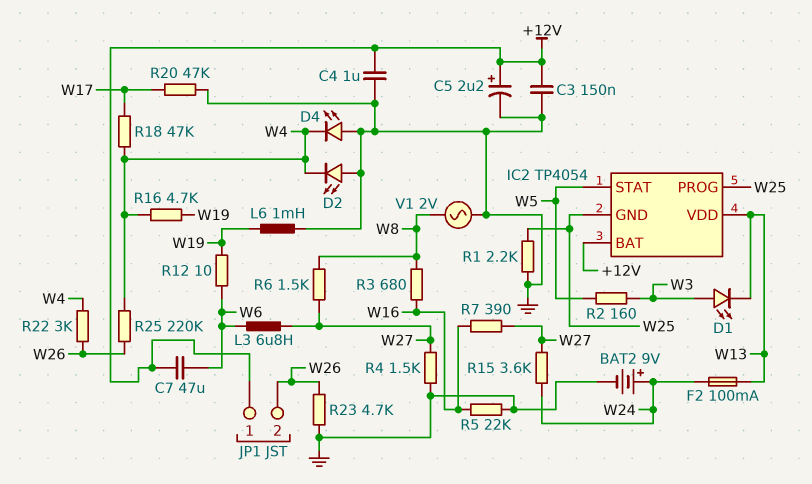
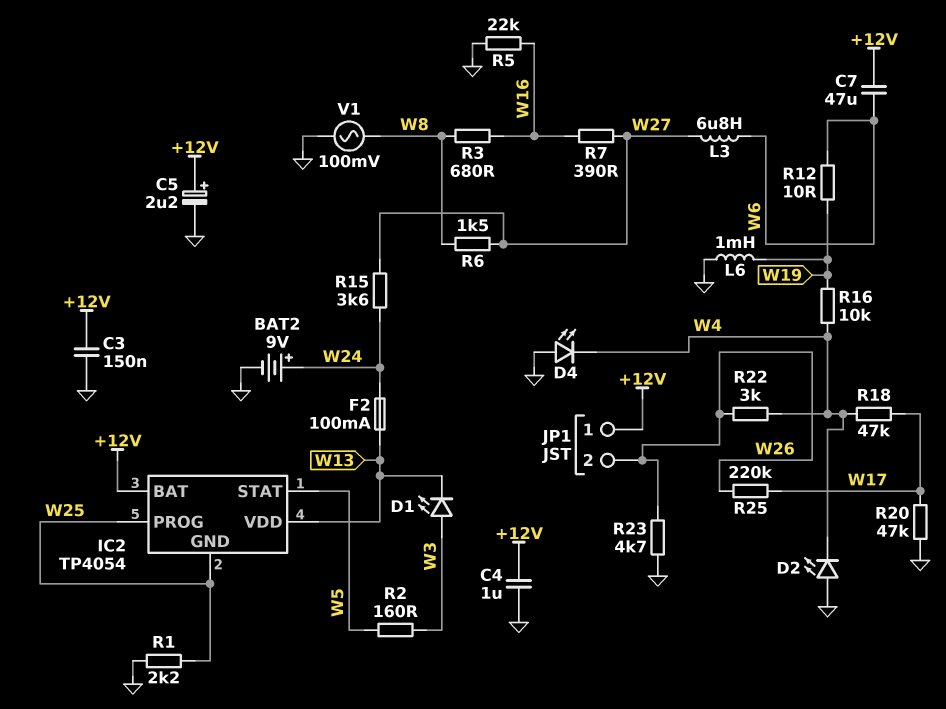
R4: 1.5k (GND, W27) -> none
R16: 4.7k (W4, W19) -> 10k (W4, W19)
R25: 220k (W4, W26) -> 220k (W17, W26)
V1: AC 2V (GND, W8) -> AC 100mV (GND, W8)

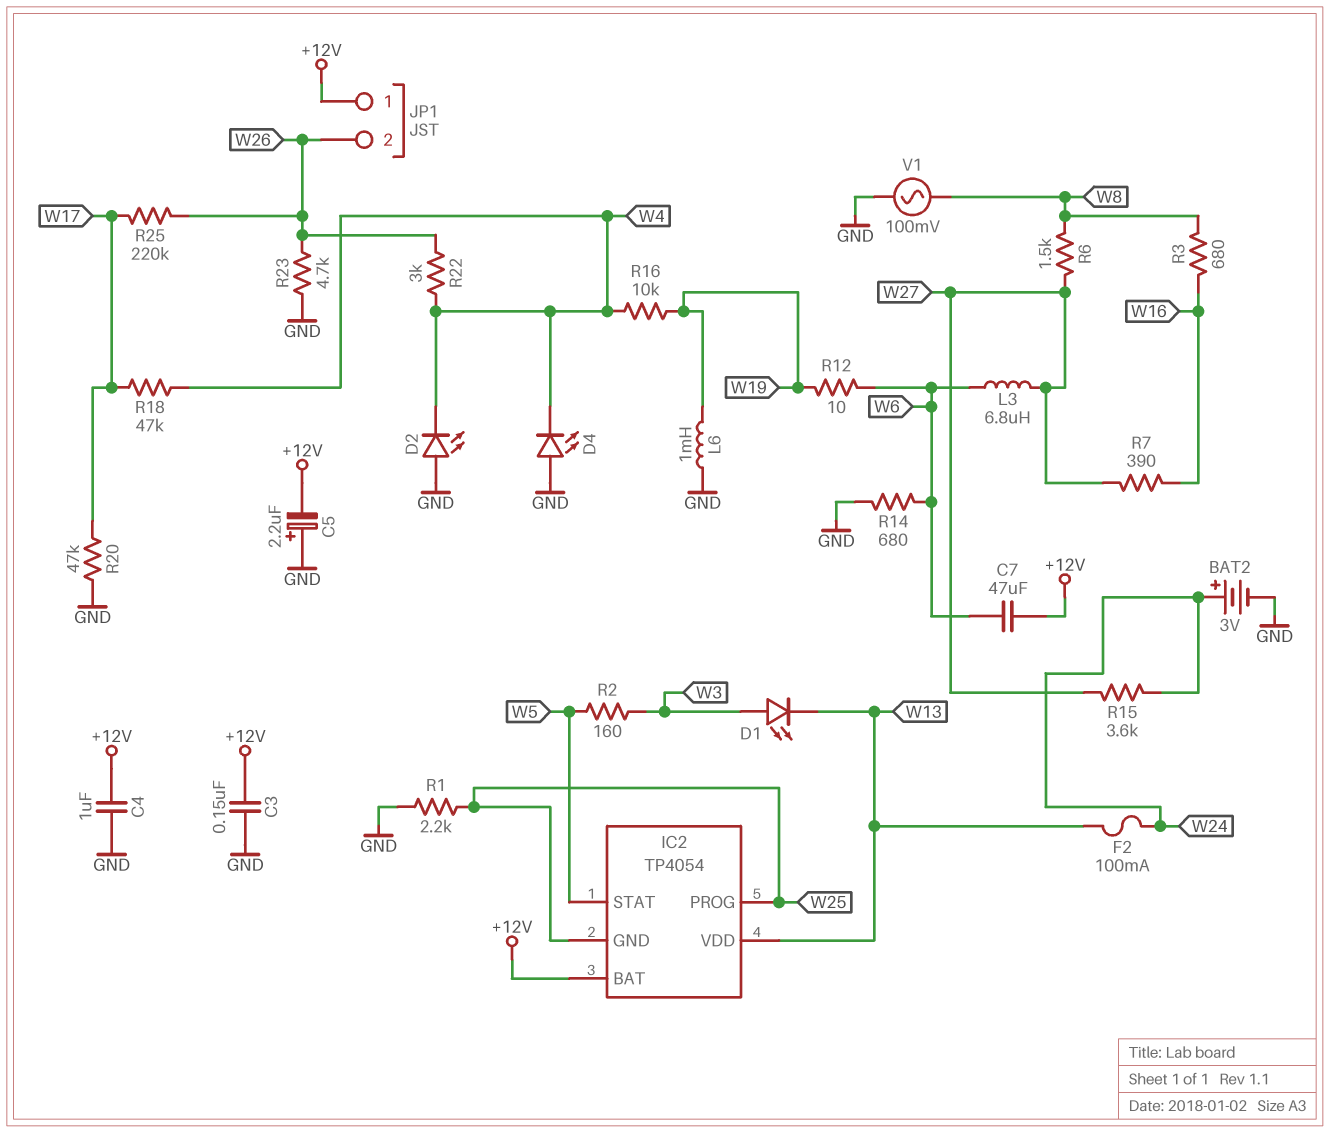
BAT2: 9V (plus W24, minus GND) -> 3V (plus W24, minus GND)
C5: 2.2uF (plus +12V, minus GND) -> 2.2uF (plus GND, minus +12V)
R5: 22k (GND, W16) -> none
R14: none -> 680 (GND, W6)

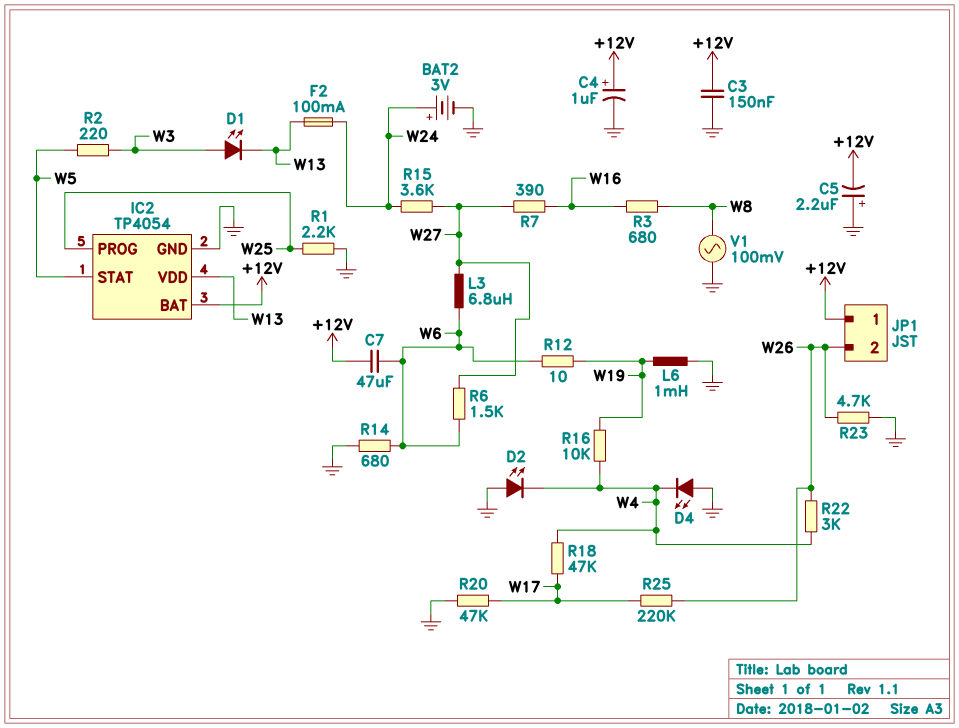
C4: 1uF (+12V, GND) -> 1uF (plus +12V, minus GND)
IC2 pin GND: W25 -> GND
R2: 160 (W3, W5) -> 220 (W3, W5)
R6: 1.5k (W8, W27) -> 1.5k (W6, W27)

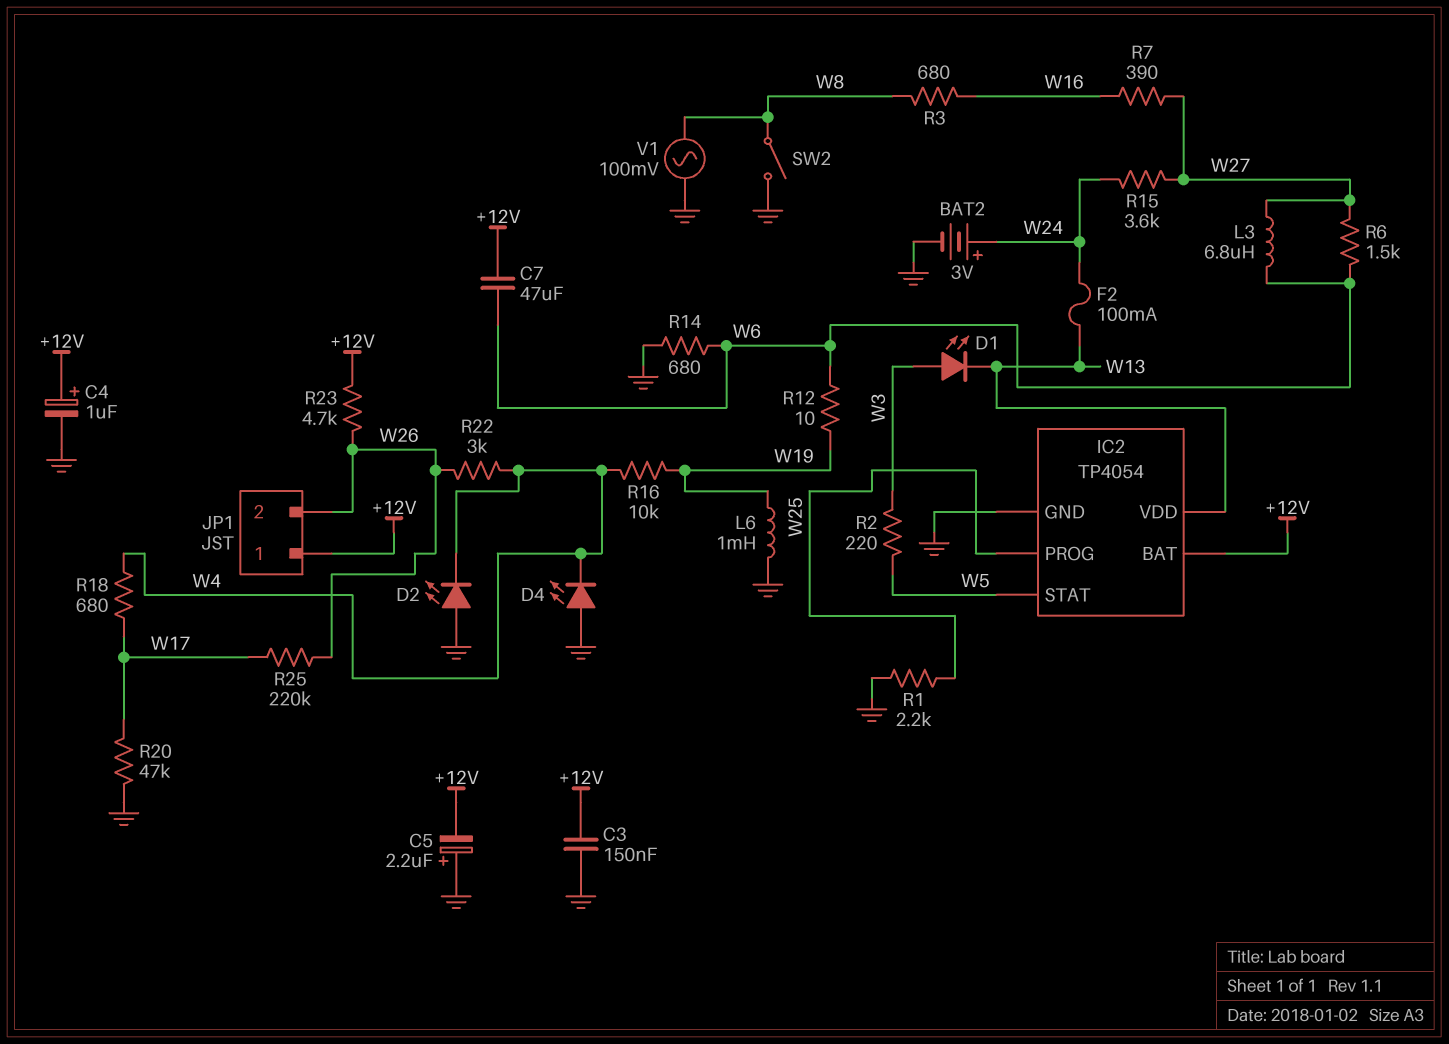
R18: 47k (W4, W17) -> 680 (W4, W17)
R23: 4.7k (GND, W26) -> 4.7k (+12V, W26)
SW2: none -> switch (GND, W8)

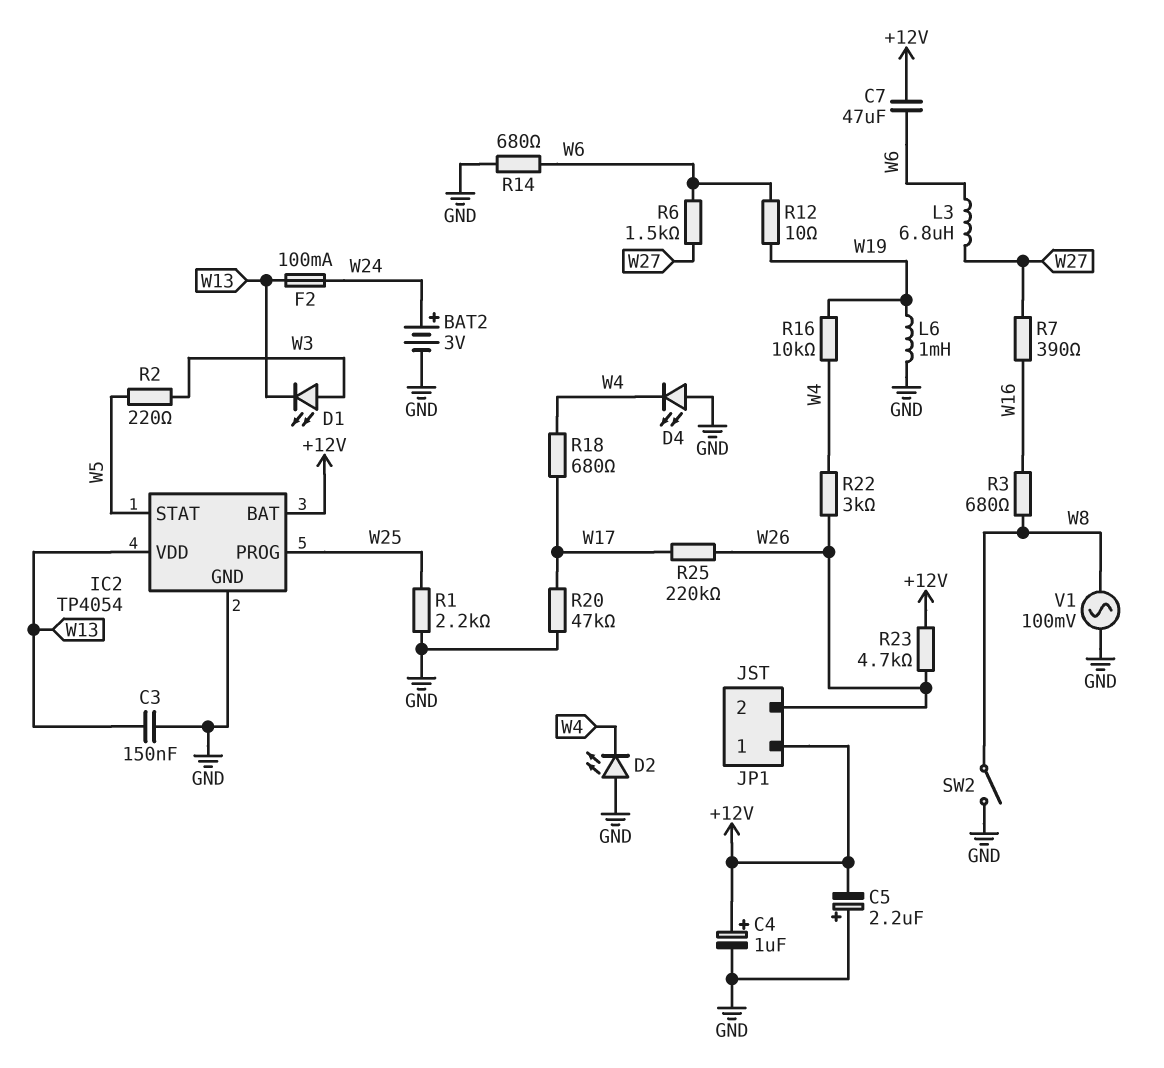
C3: 150nF (+12V, GND) -> 150nF (GND, W13)
R15: 3.6k (W24, W27) -> none

